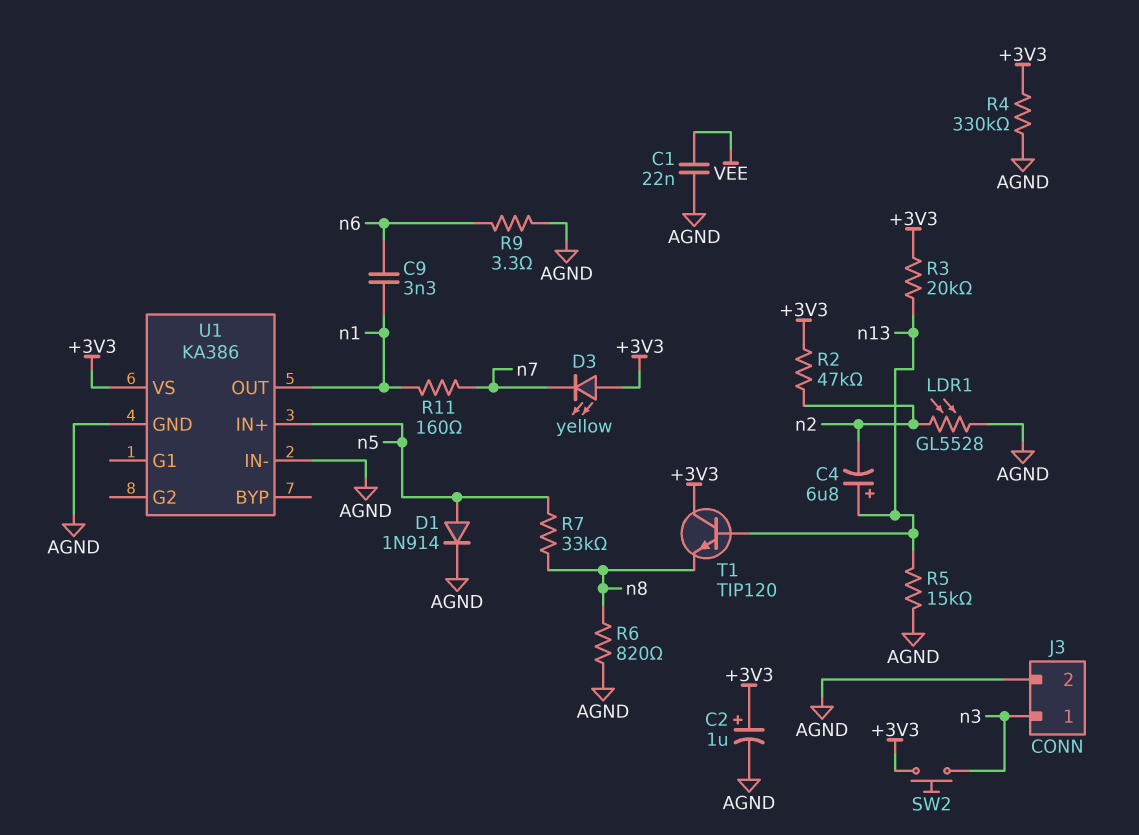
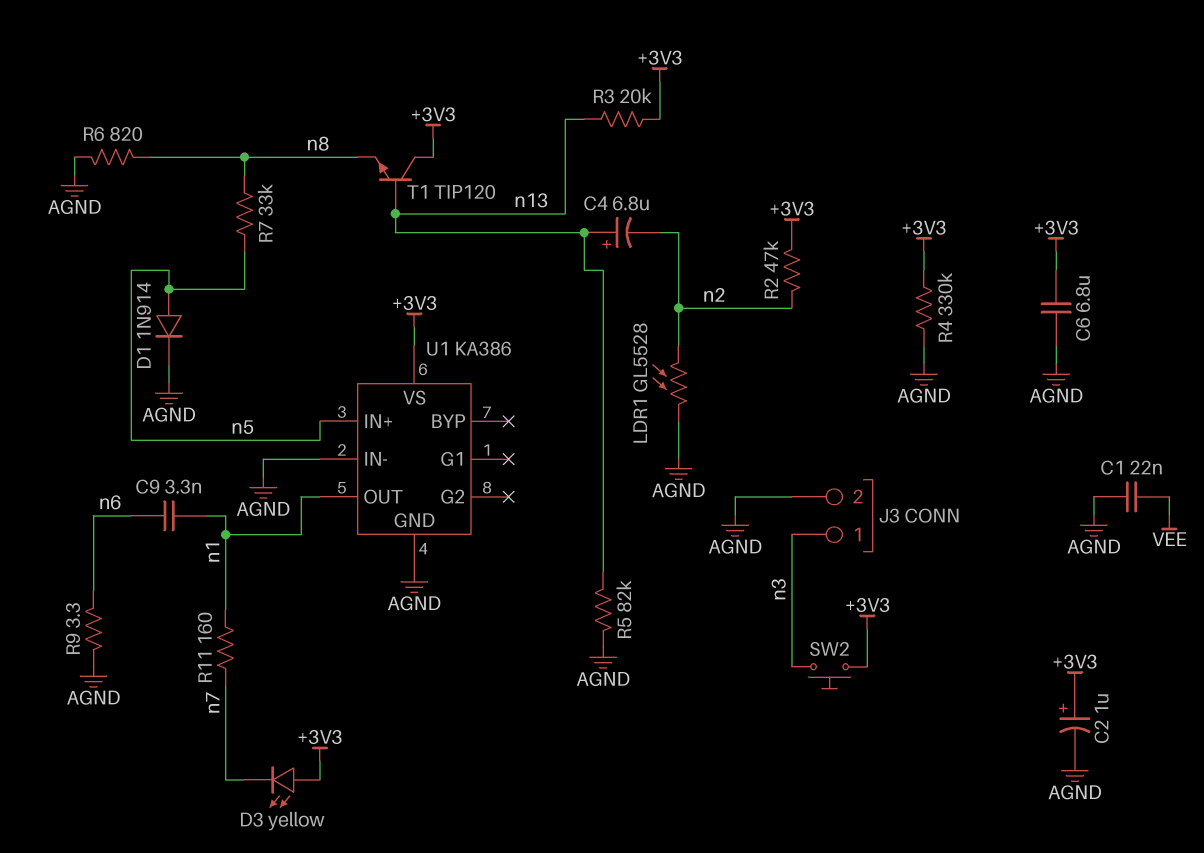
C6: none -> 6.8uF (+3V3, AGND)
R5: 15k (AGND, n13) -> 82k (AGND, n13)

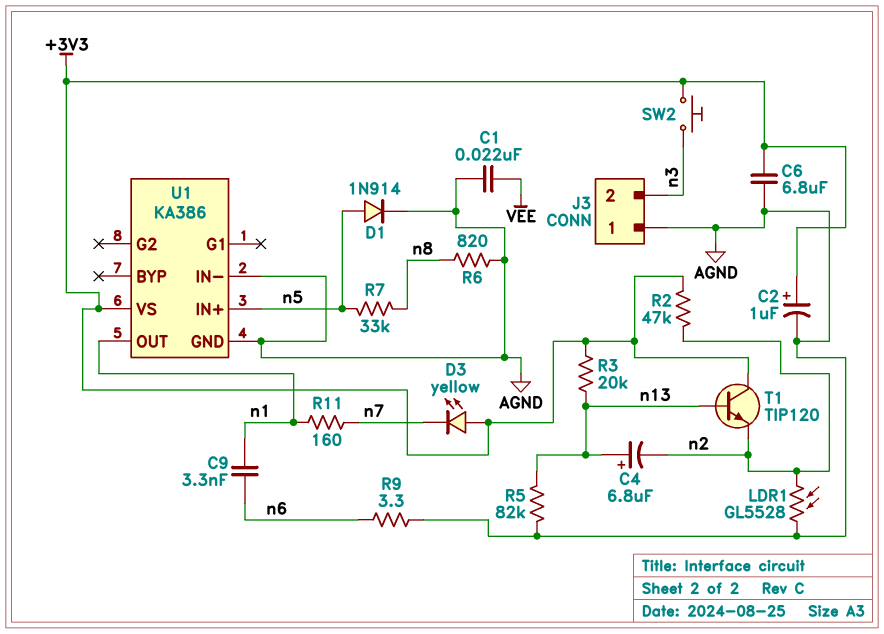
J3 pin 1: n3 -> AGND
J3 pin 2: AGND -> n3
R4: 330k (+3V3, AGND) -> none
T1: NPN TIP120 (B n13, C +3V3, E n8) -> NPN TIP120 (B n13, C +3V3, E n2)

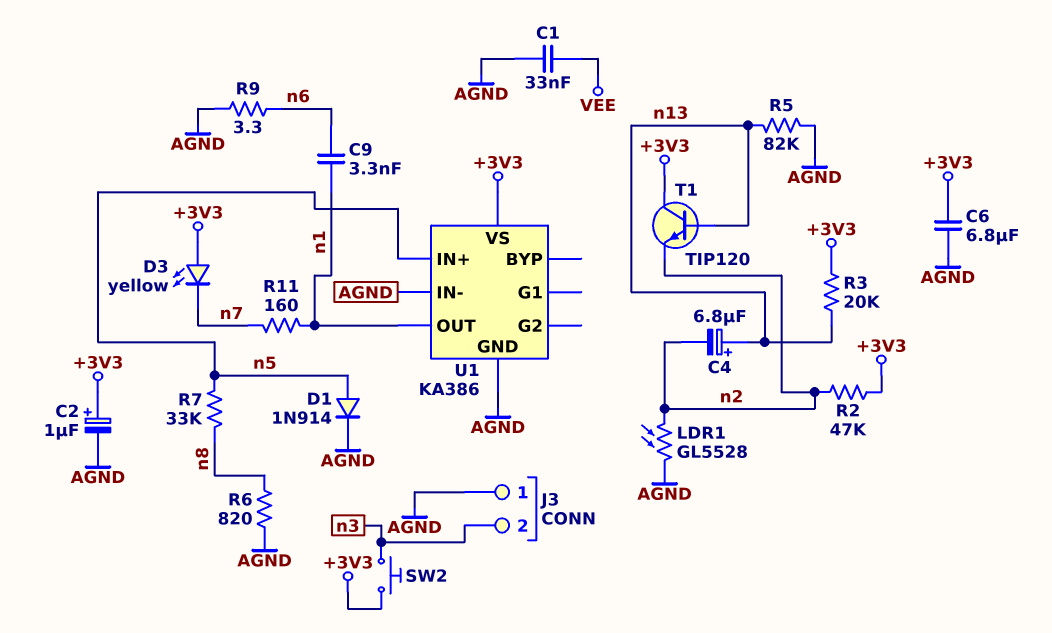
C1: 22nF (AGND, VEE) -> 33nF (AGND, VEE)

